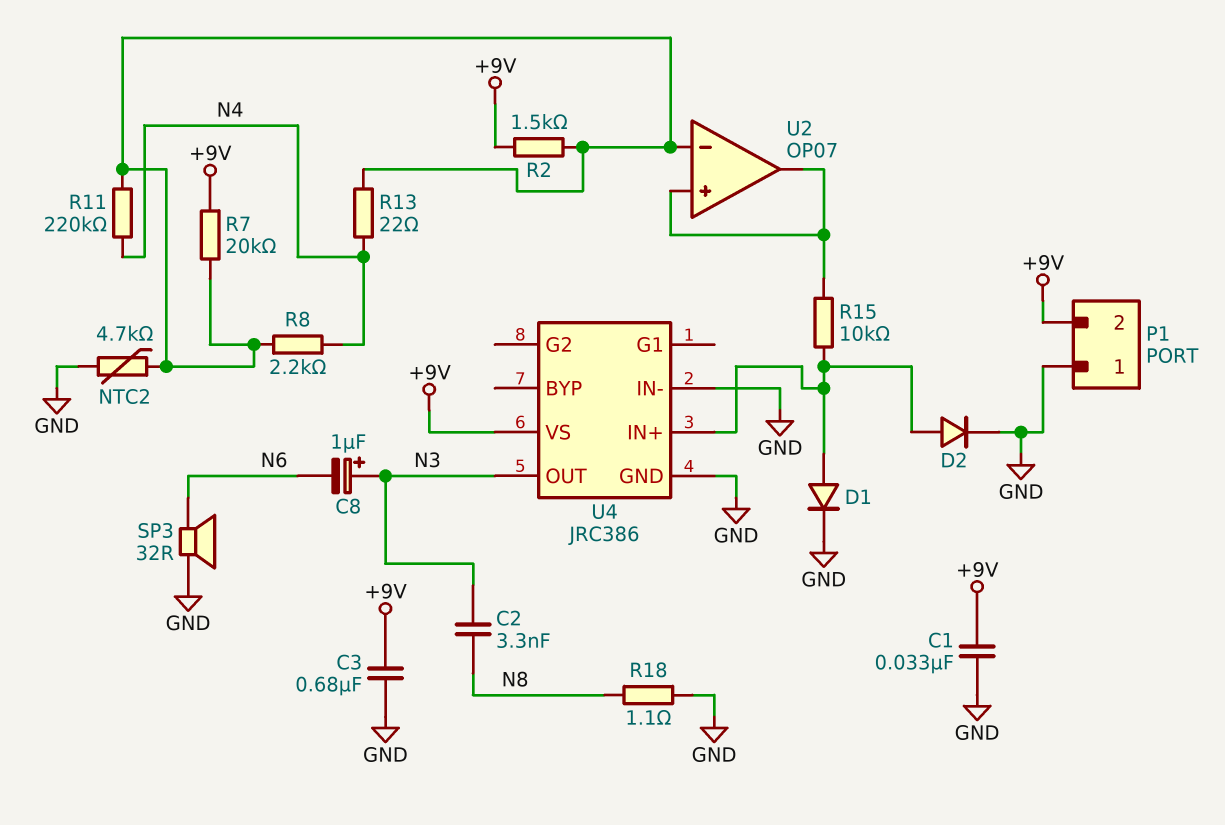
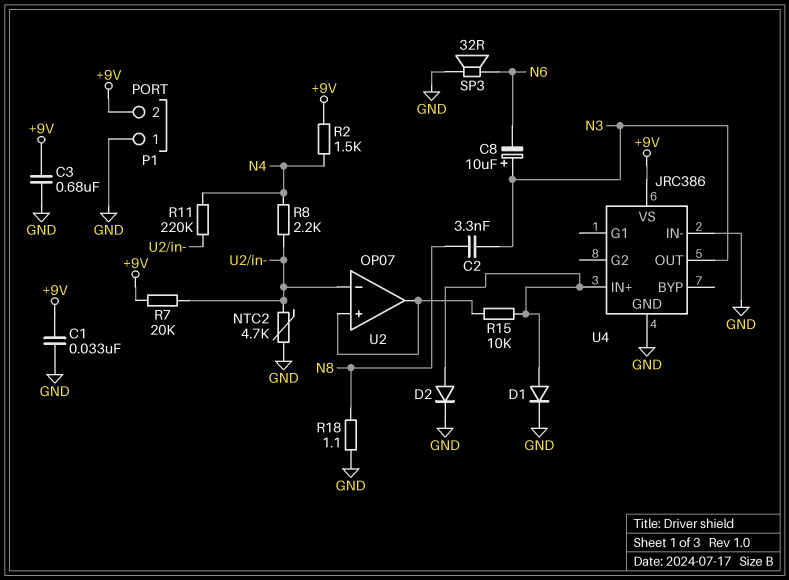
C8: 1uF (plus N3, minus N6) -> 10uF (plus N3, minus N6)
R2: 1.5k (+9V, U2/in-) -> 1.5k (+9V, N4)
R13: 22 (N4, U2/in-) -> none

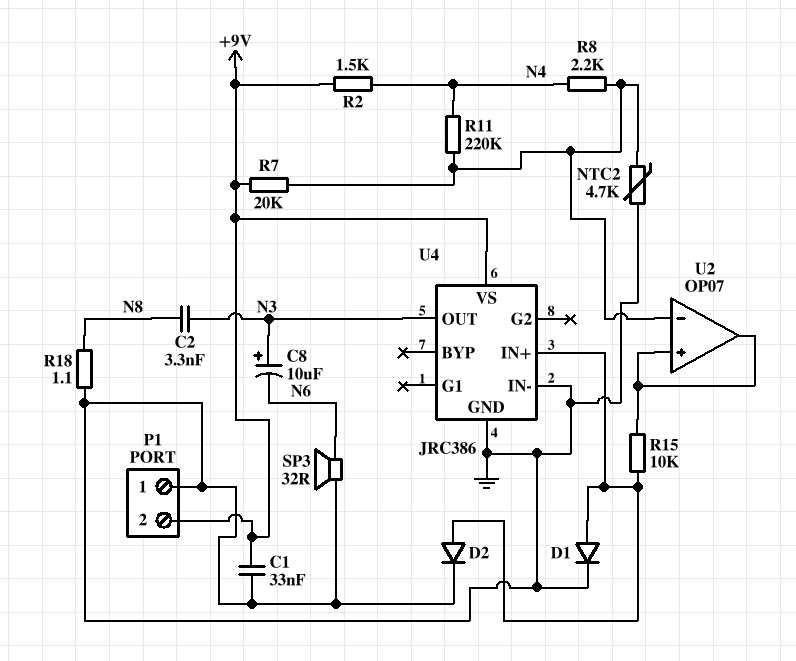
C3: 680nF (+9V, GND) -> none

